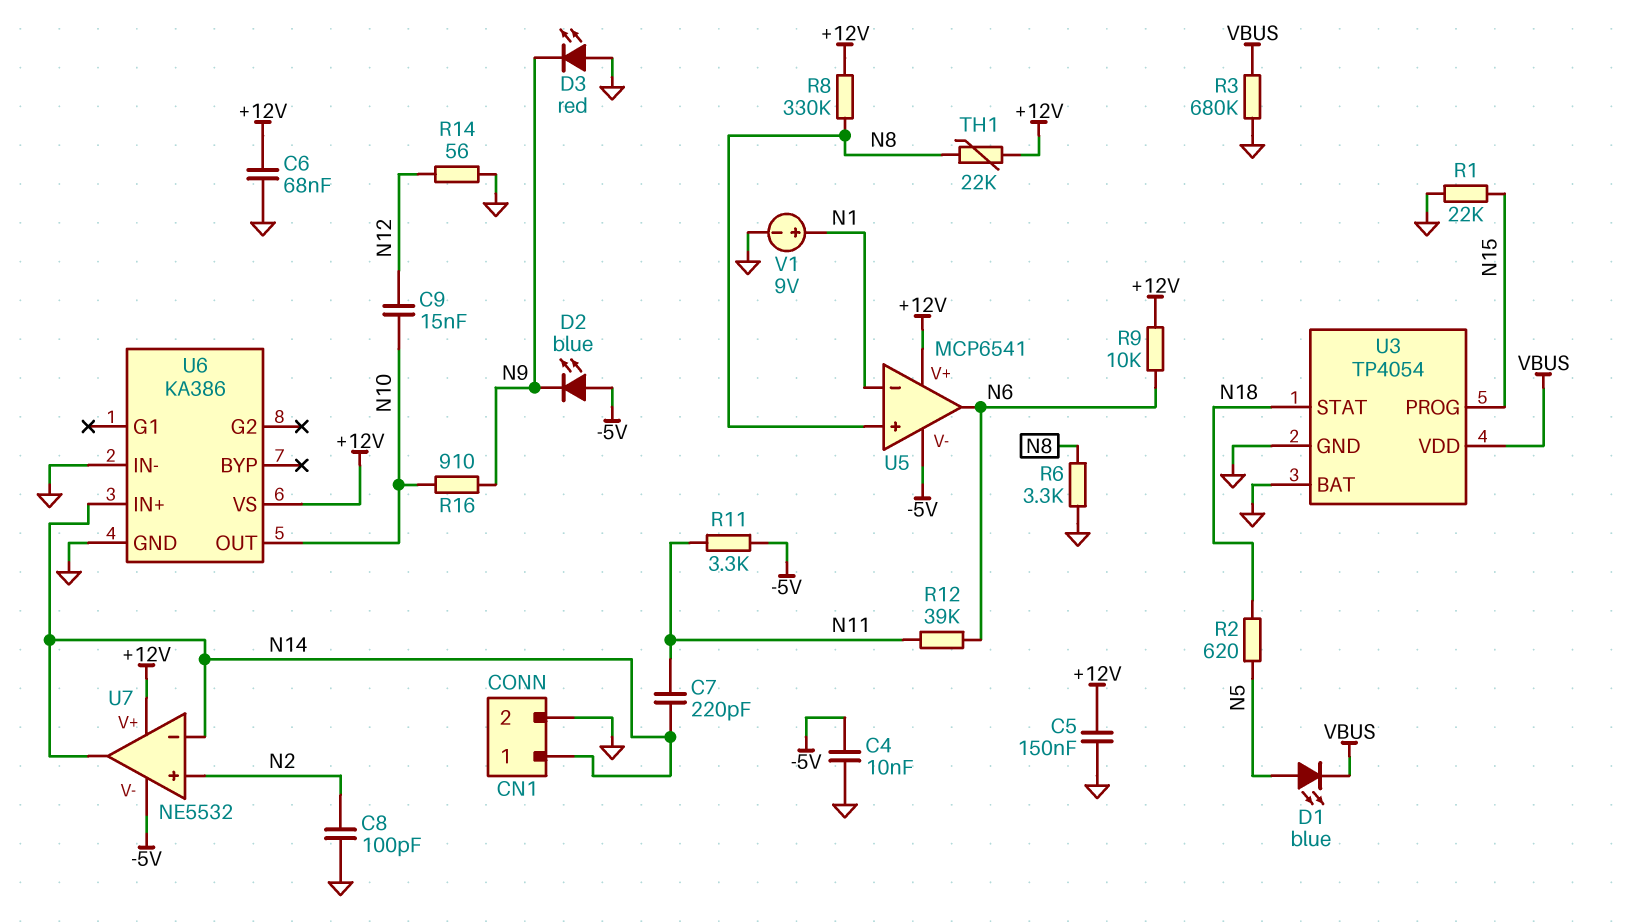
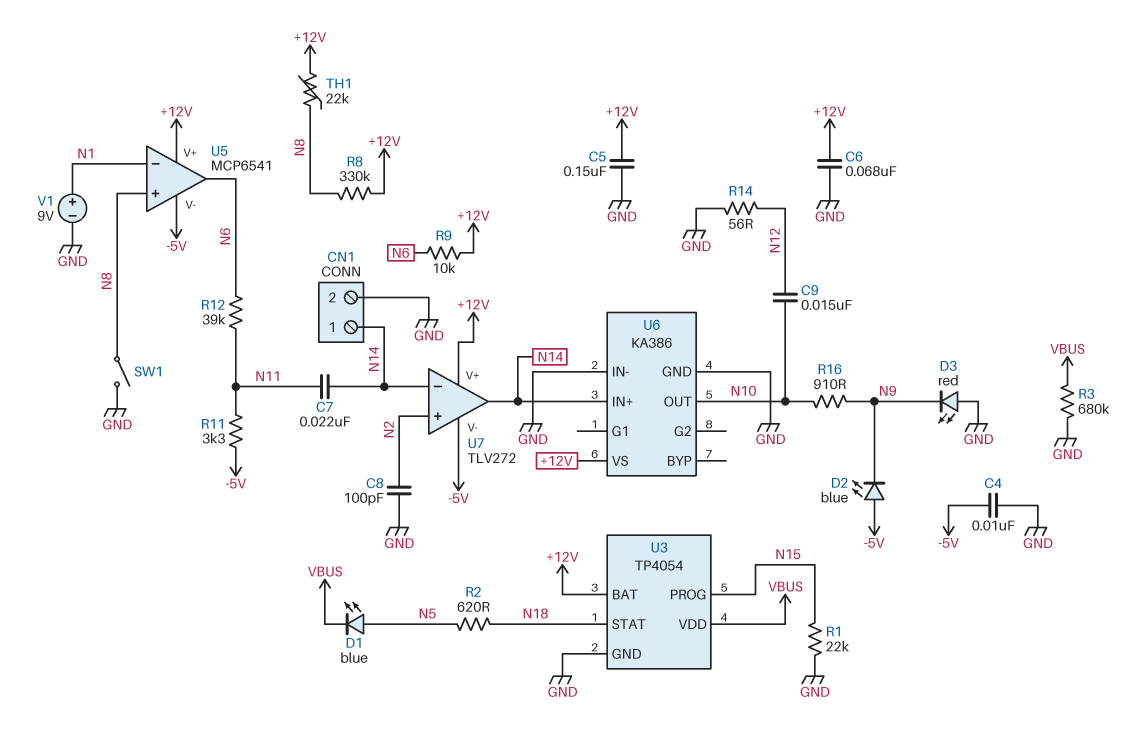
C7: 220pF (N11, N14) -> 22nF (N11, N14)
R6: 3.3k (GND, N8) -> none
SW1: none -> switch (GND, N8)
U3 pin BAT: GND -> +12V
U7: NE5532 -> TLV272

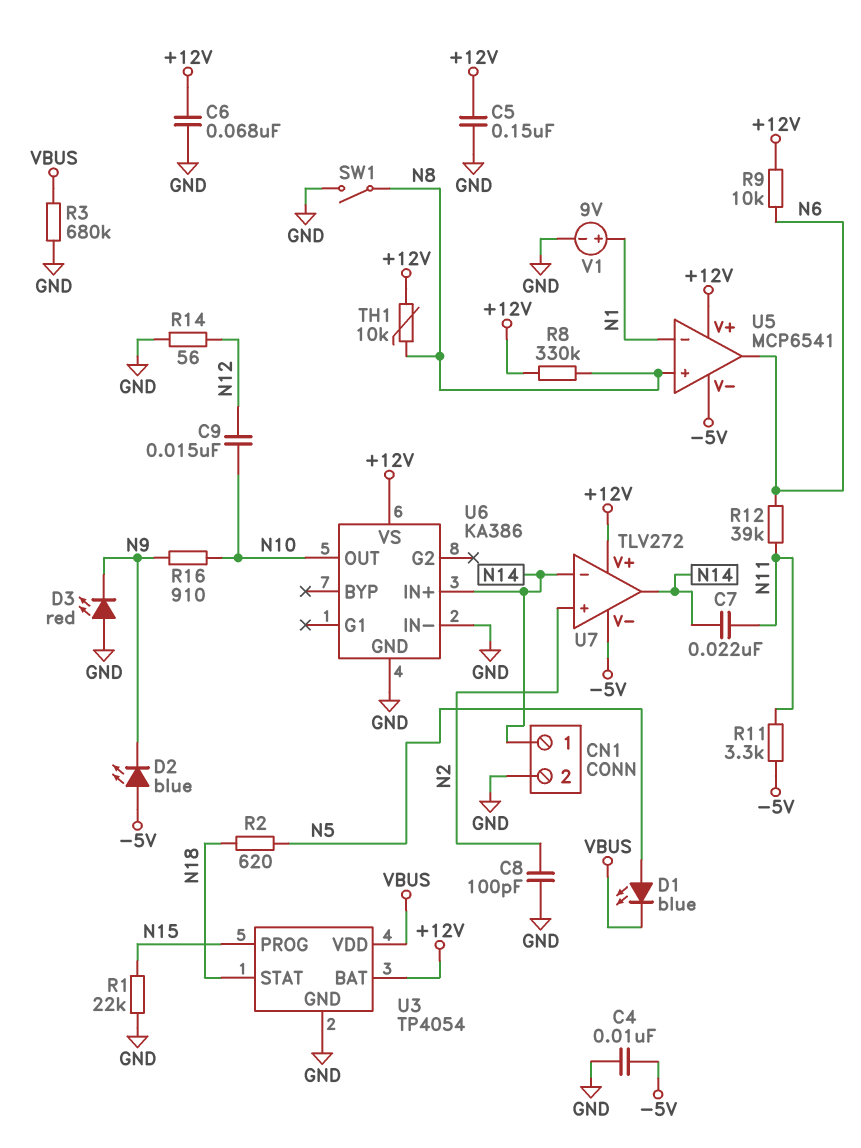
TH1: 22k (+12V, N8) -> 10k (+12V, N8)

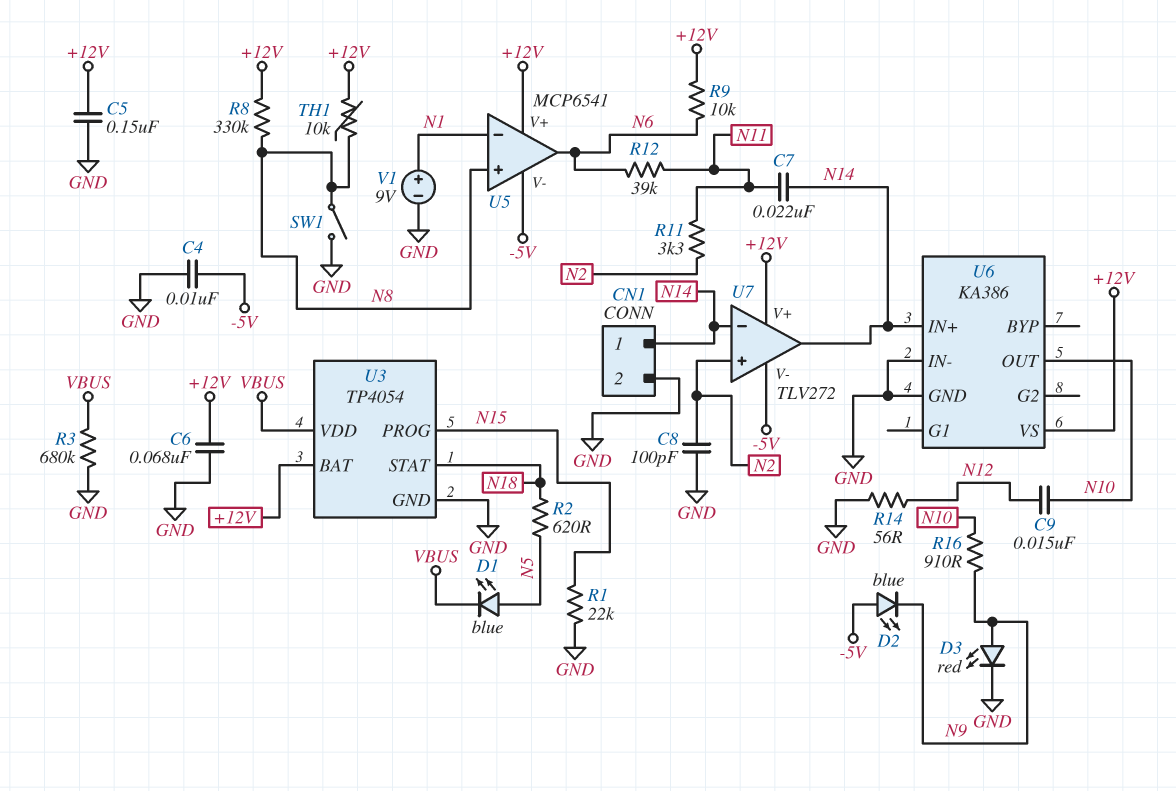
D3: LED red (A GND, K N9) -> LED red (A N9, K GND)
R11: 3.3k (-5V, N11) -> 3.3k (N2, N11)

